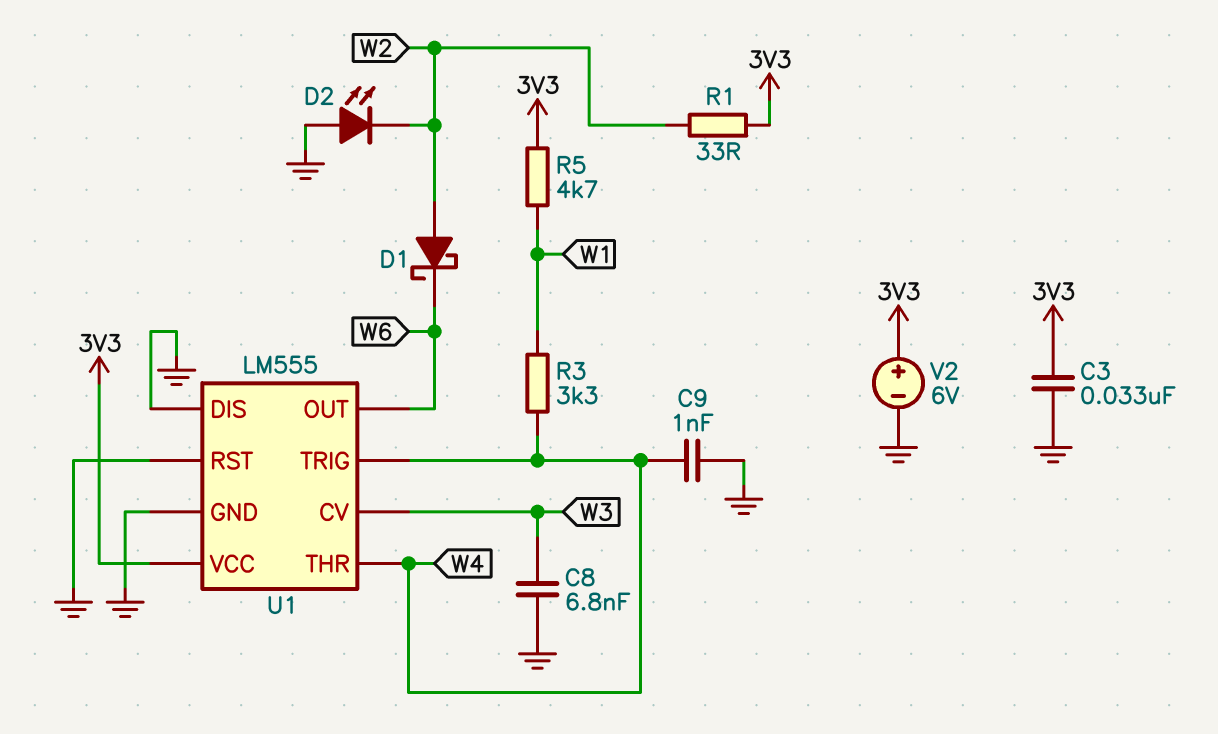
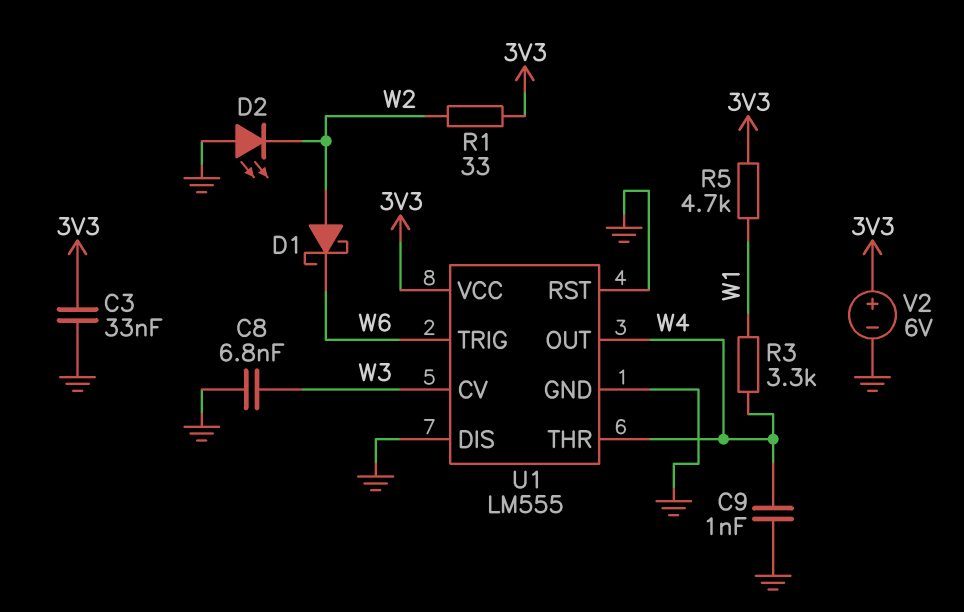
U1 pin OUT: W6 -> W4
U1 pin TRIG: W4 -> W6

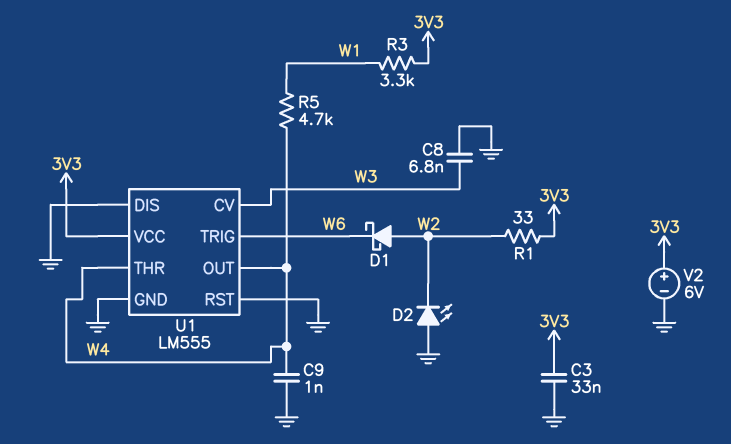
R3: 3.3k (W1, W4) -> 3.3k (3V3, W1)
R5: 4.7k (3V3, W1) -> 4.7k (W1, W4)

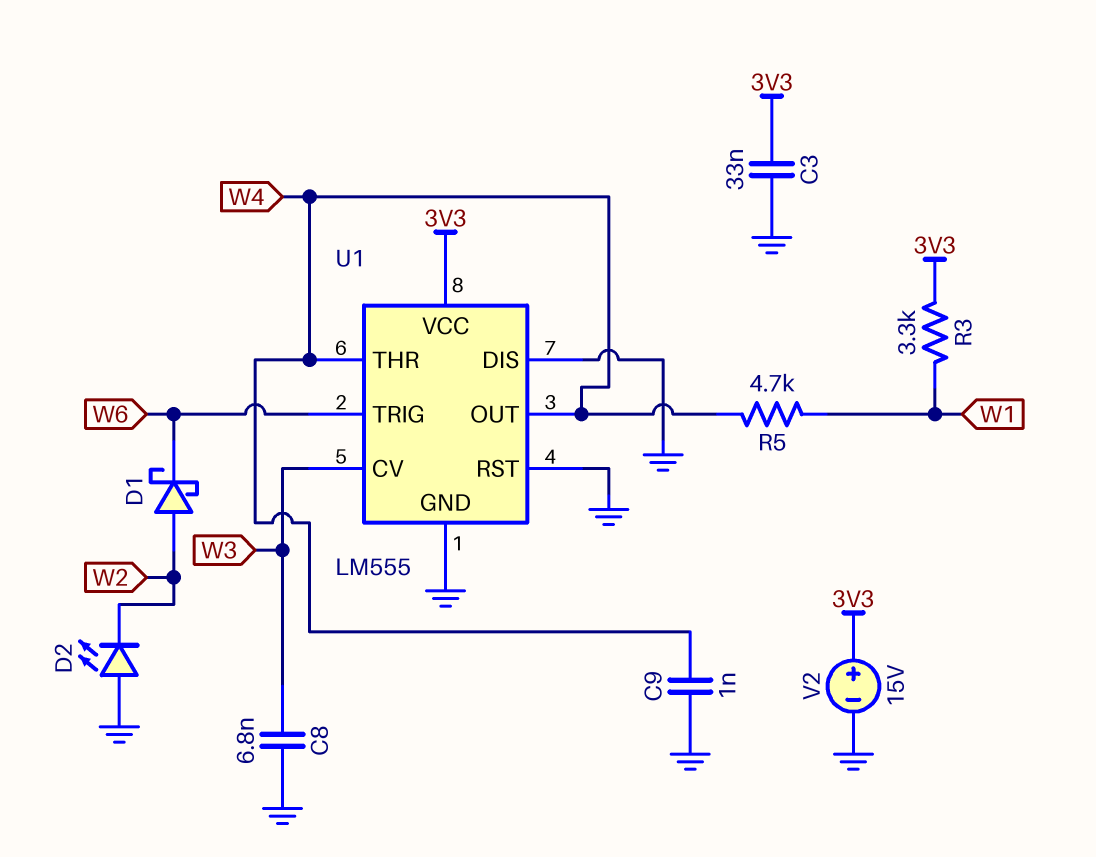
R1: 33 (3V3, W2) -> none
V2: 6V (plus 3V3, minus GND) -> 15V (plus 3V3, minus GND)

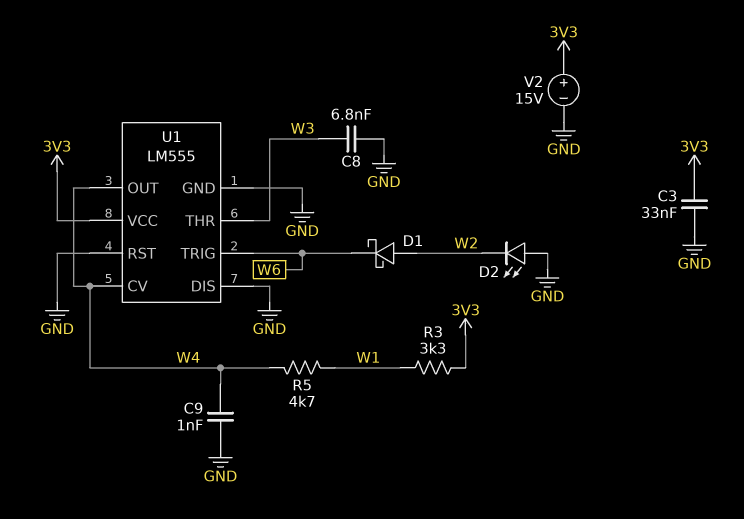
U1 pin CV: W3 -> W4
U1 pin THR: W4 -> W3

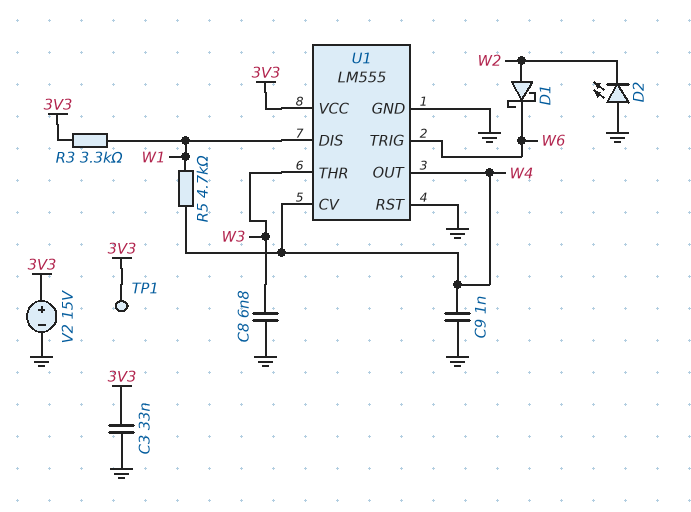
TP1: none -> test point (3V3)
U1 pin DIS: GND -> W1

